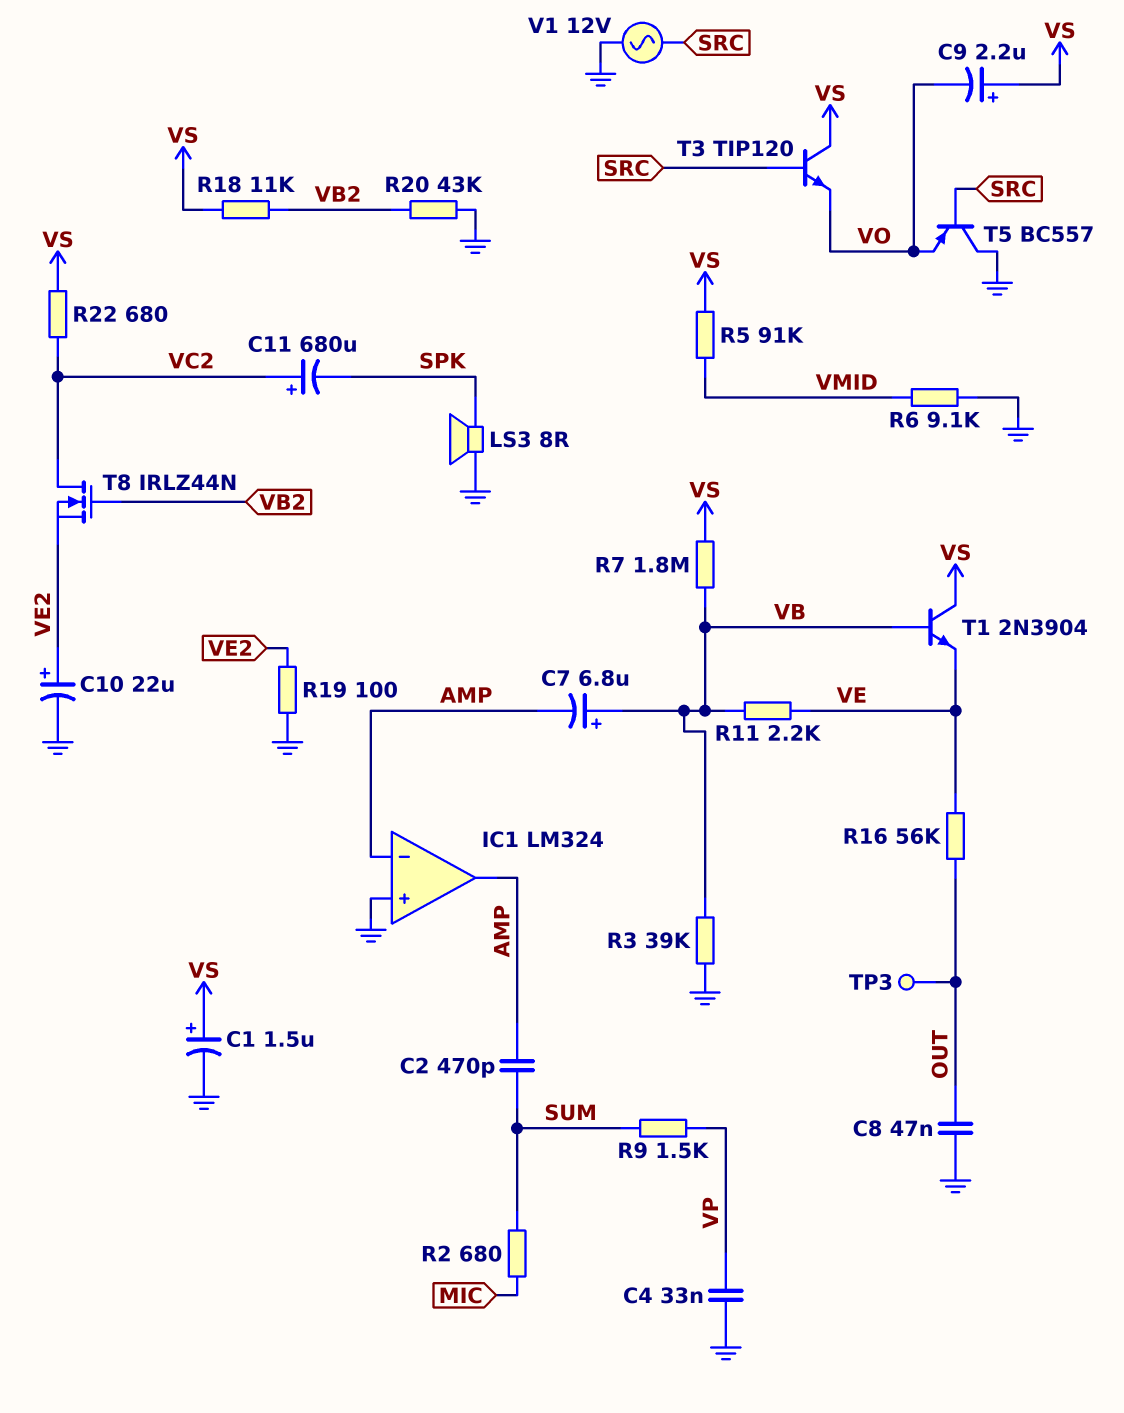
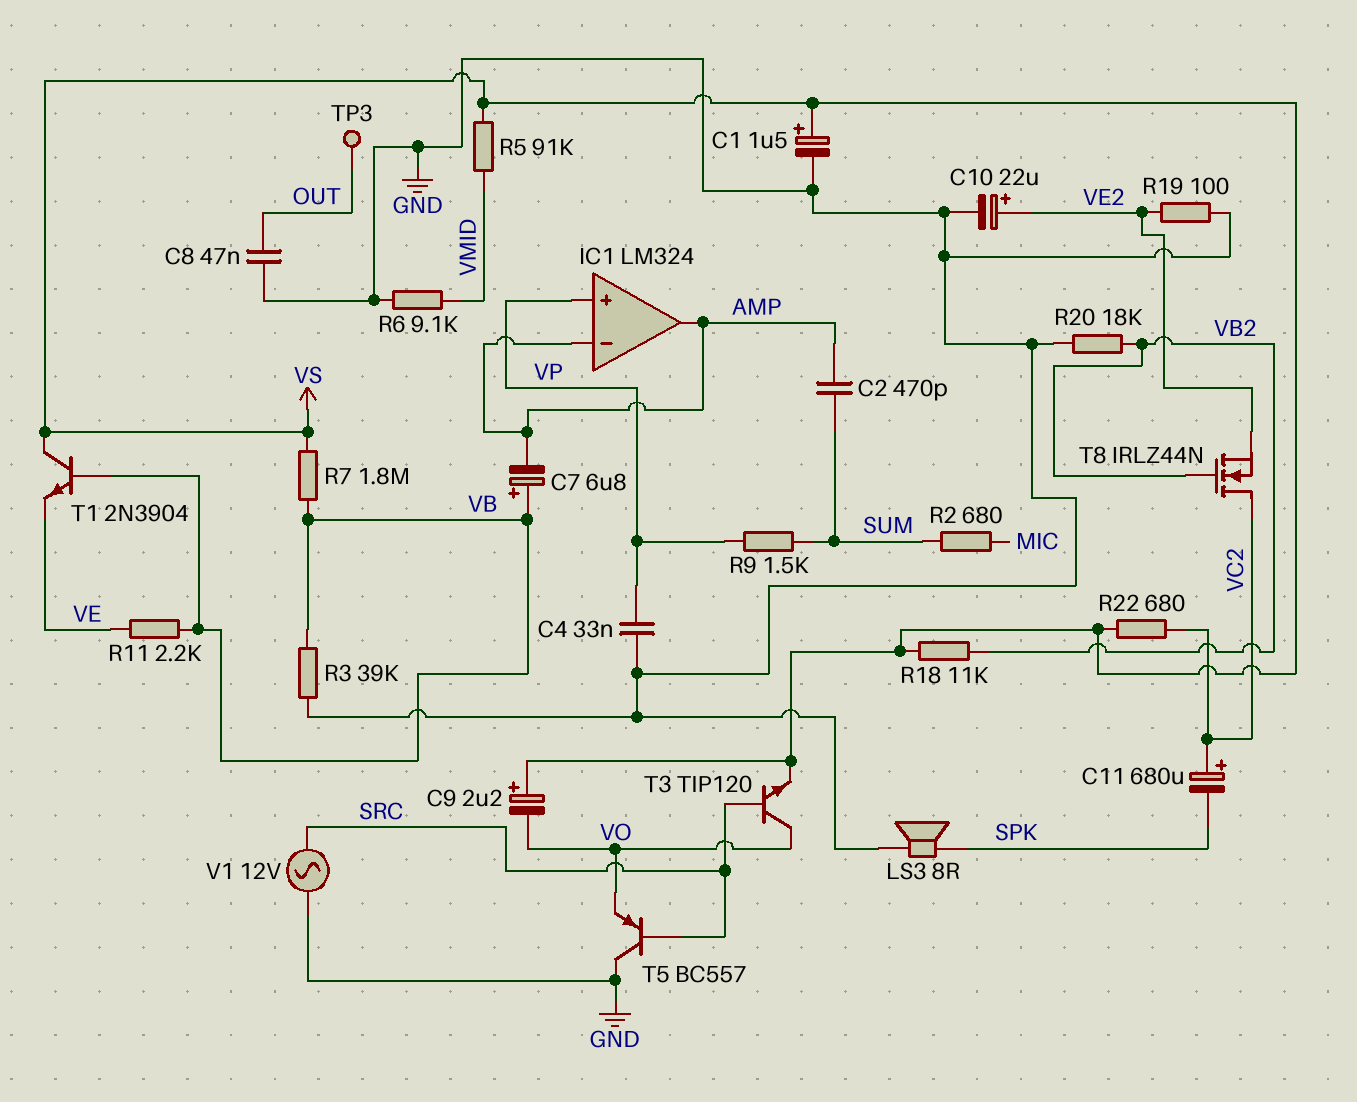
IC1 pin in+: GND -> VP
R16: 56k (OUT, VE) -> none
R20: 43k (GND, VB2) -> 18k (GND, VB2)
T3: NPN TIP120 (B SRC, C VS, E VO) -> NPN TIP120 (B SRC, C VO, E VS)

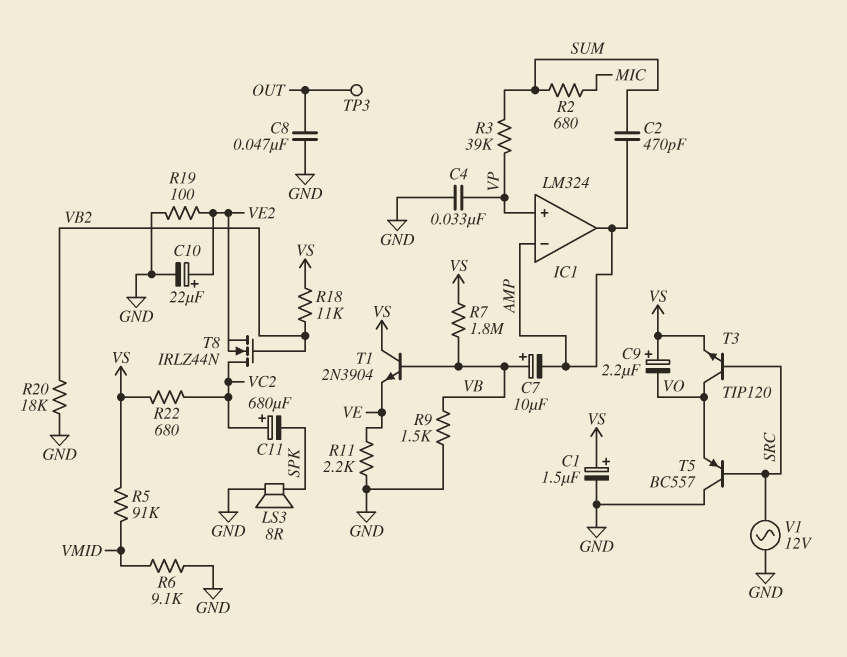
C7: 6.8uF (plus VB, minus AMP) -> 10uF (plus VB, minus AMP)
R3: 39k (GND, VB) -> 39k (SUM, VP)
R9: 1.5k (SUM, VP) -> 1.5k (GND, VB)
R11: 2.2k (VB, VE) -> 2.2k (GND, VE)

